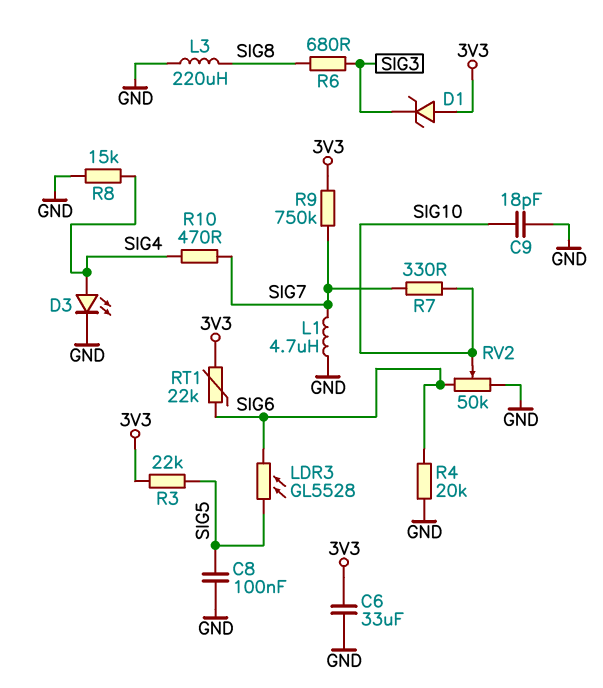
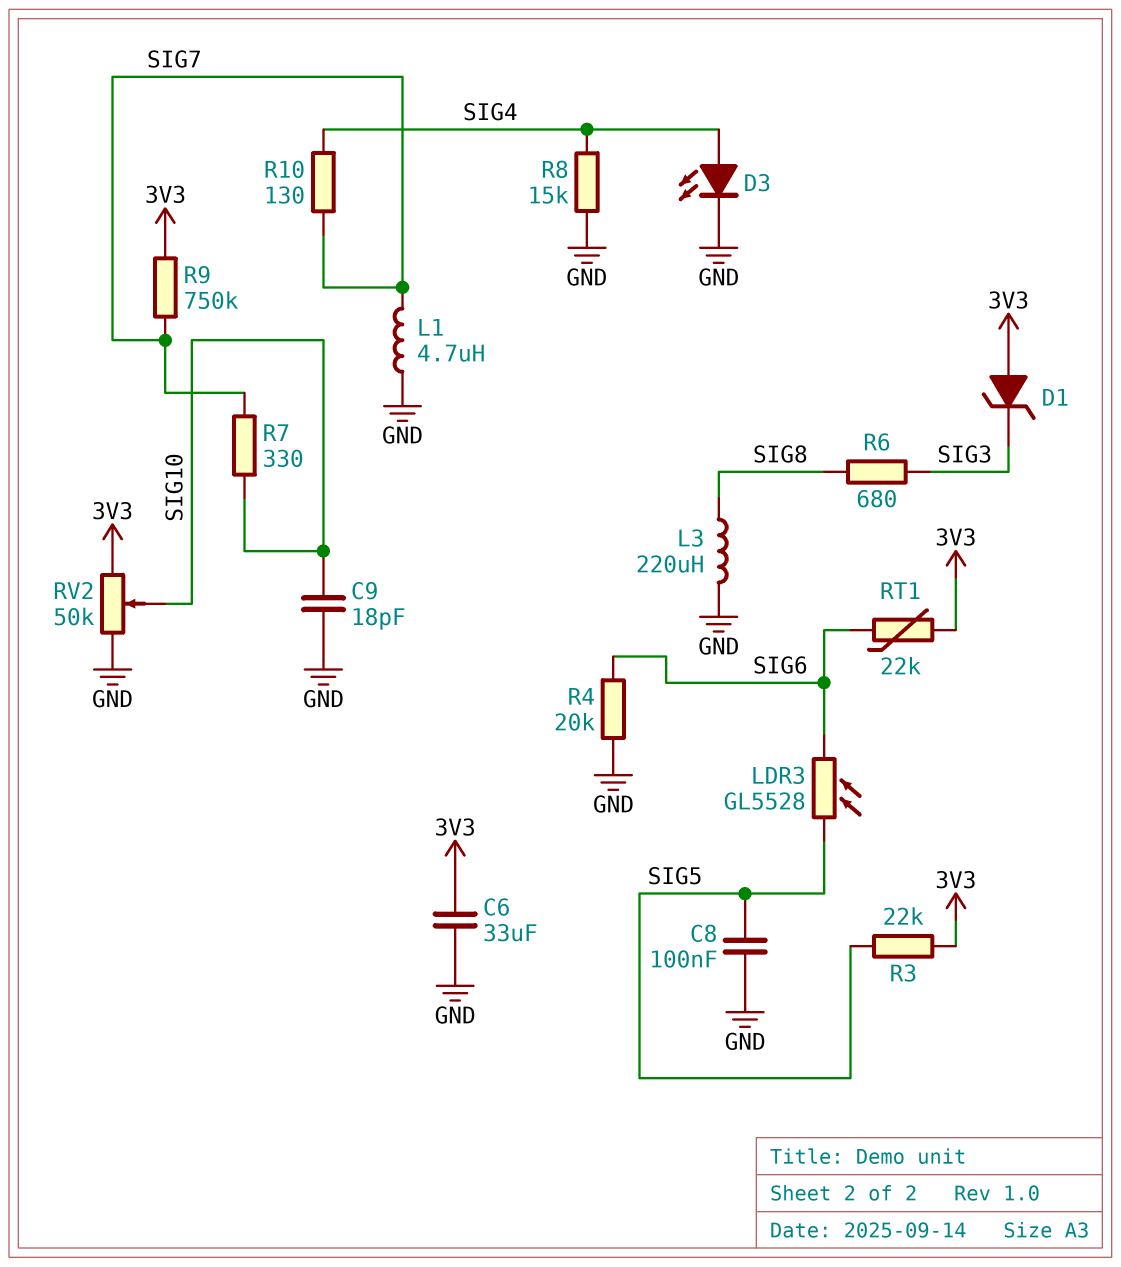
R10: 470 (SIG4, SIG7) -> 130 (SIG4, SIG7)
RV2: 50k (GND, SIG6, wiper SIG10) -> 50k (3V3, GND, wiper SIG10)

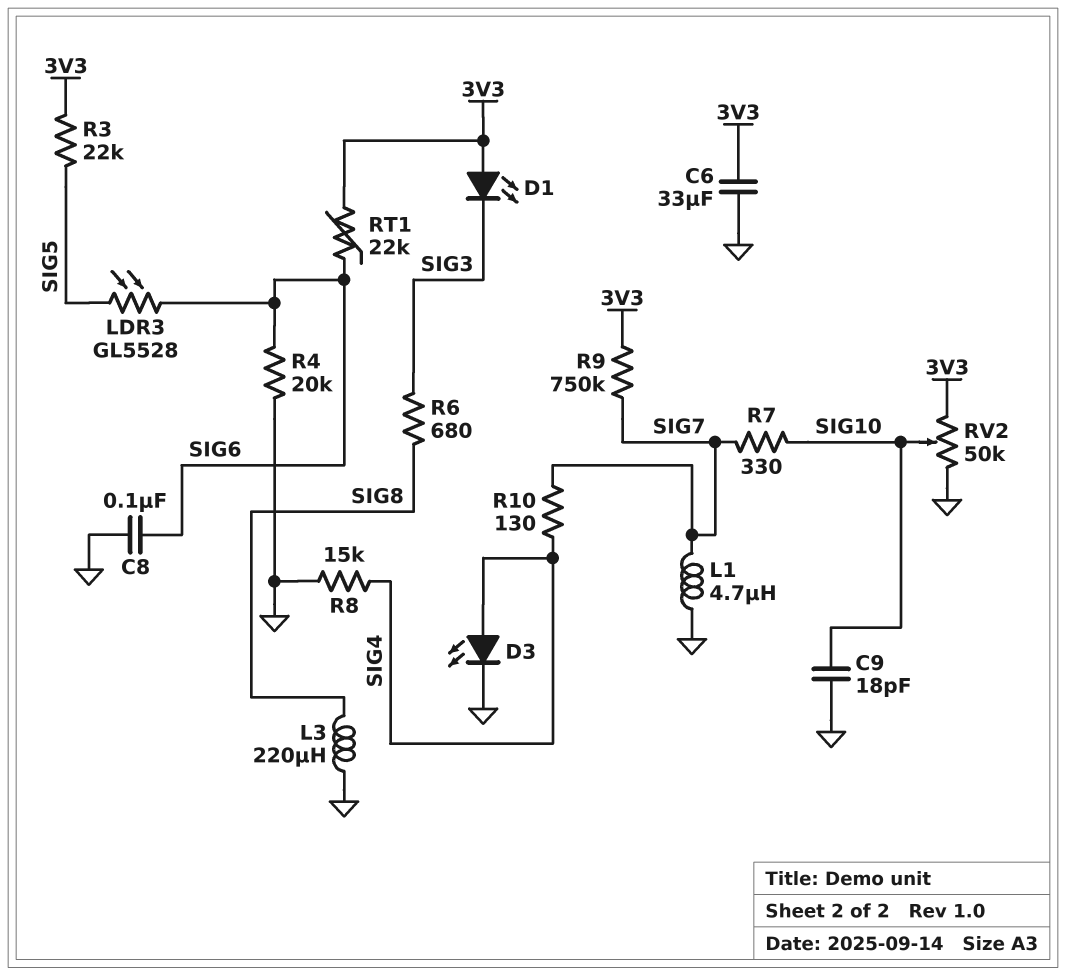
C8: 100nF (GND, SIG5) -> 100nF (GND, SIG6)
D1: zener (A 3V3, K SIG3) -> LED (A 3V3, K SIG3)

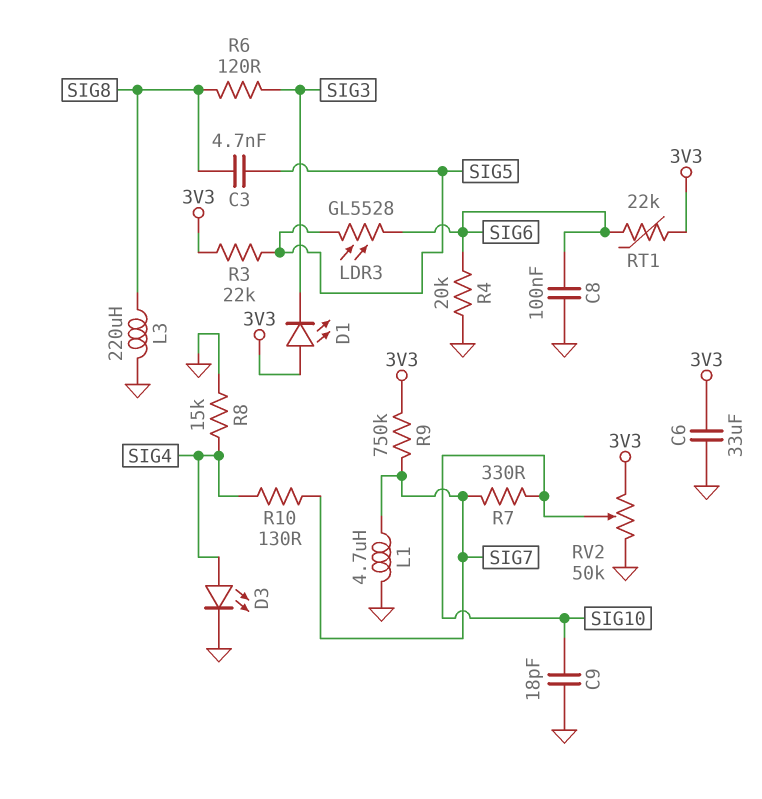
C3: none -> 4.7nF (SIG5, SIG8)
R6: 680 (SIG3, SIG8) -> 120 (SIG3, SIG8)

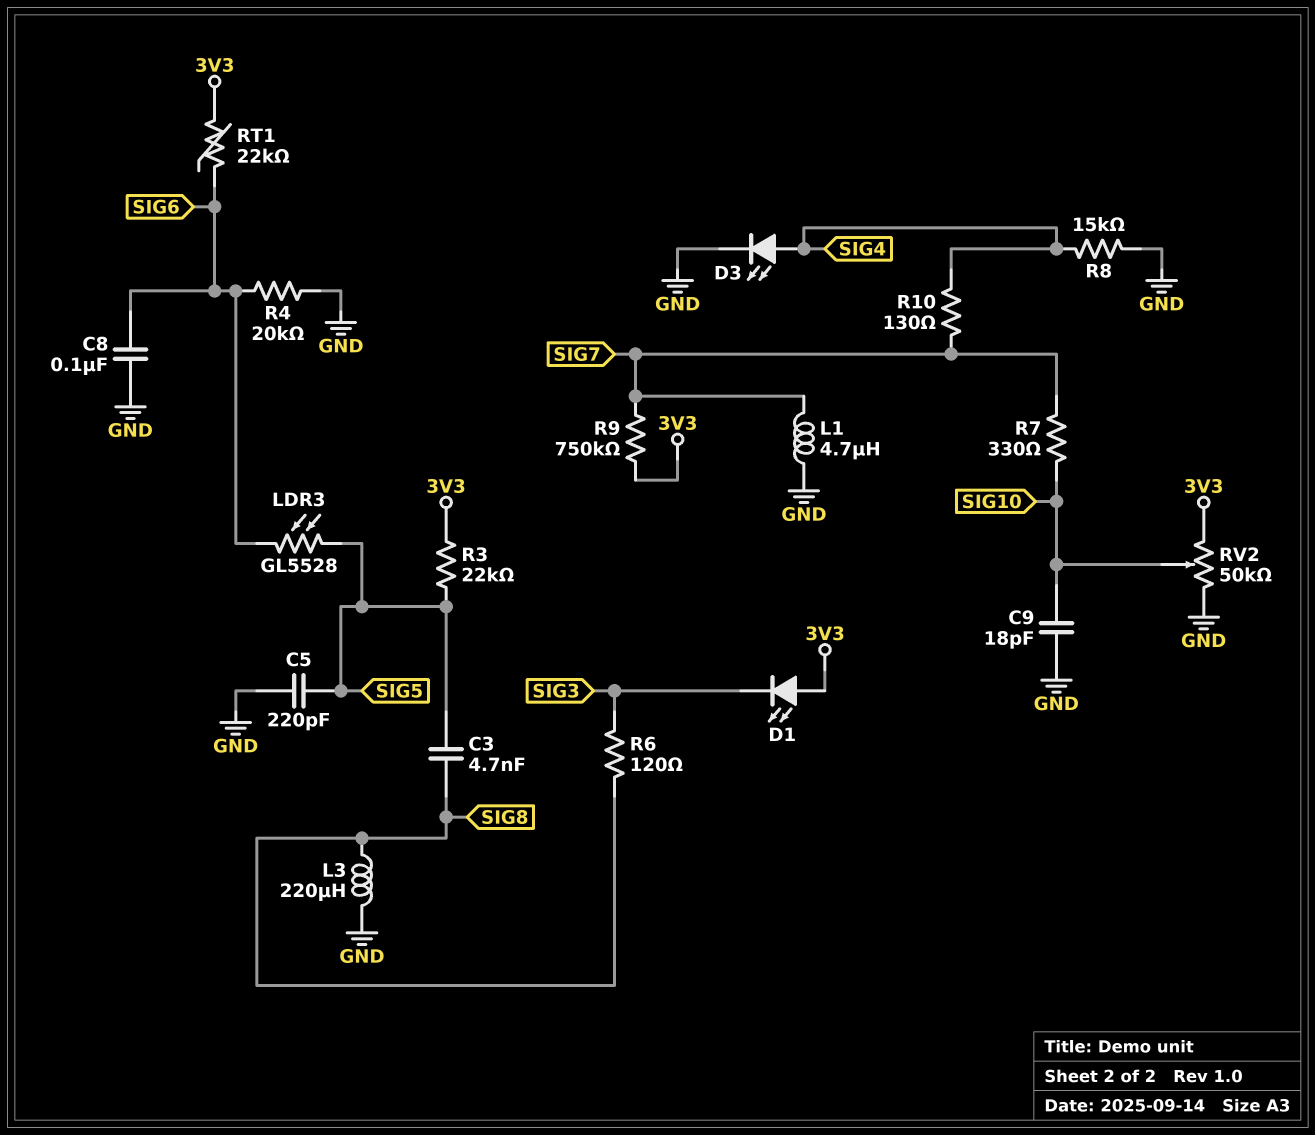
C5: none -> 220pF (GND, SIG5)
C6: 33uF (3V3, GND) -> none

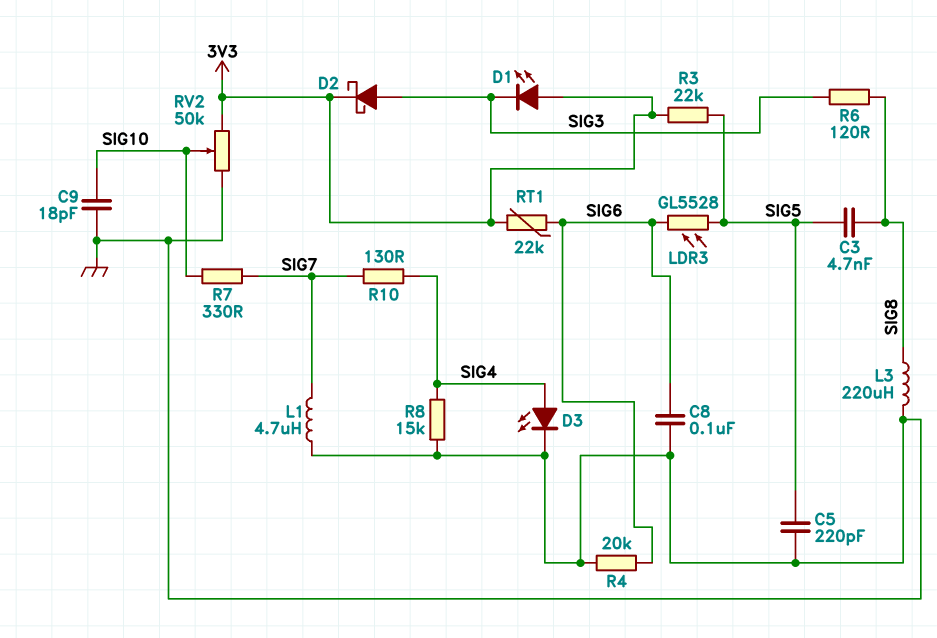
D2: none -> schottky (A SIG3, K 3V3)
R9: 750k (3V3, SIG7) -> none

